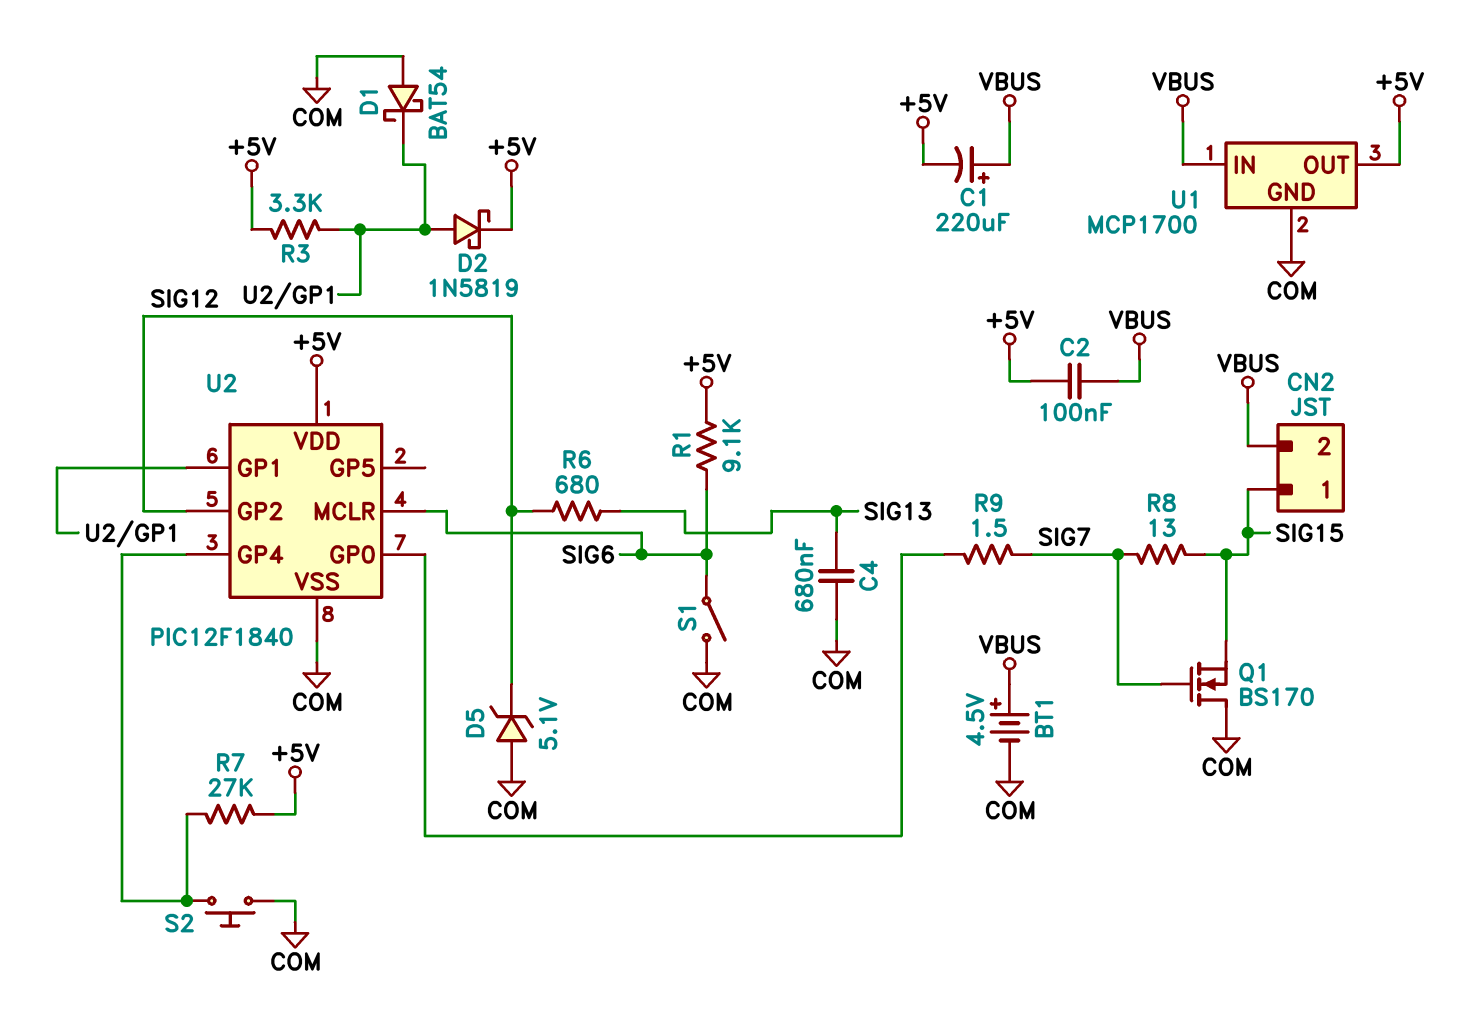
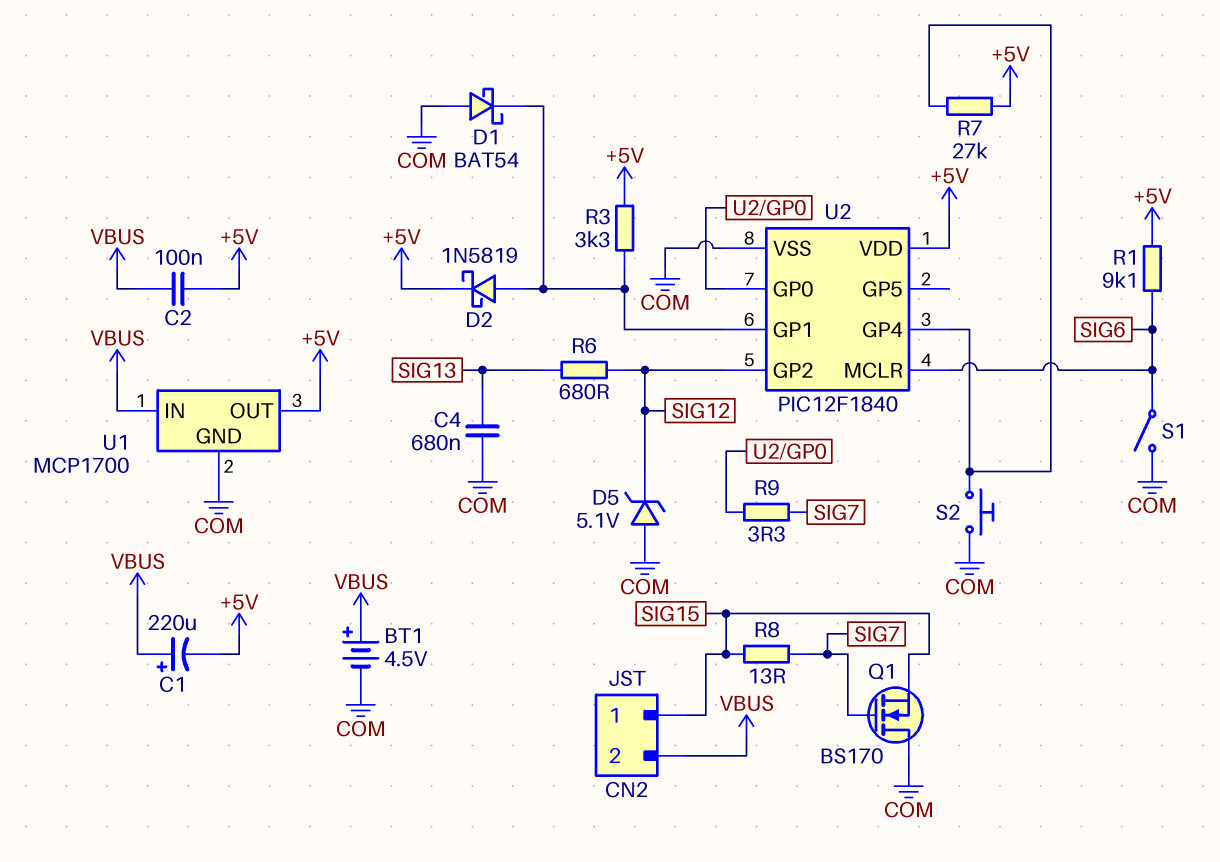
R9: 1.5 (SIG7, U2/GP0) -> 3.3 (SIG7, U2/GP0)

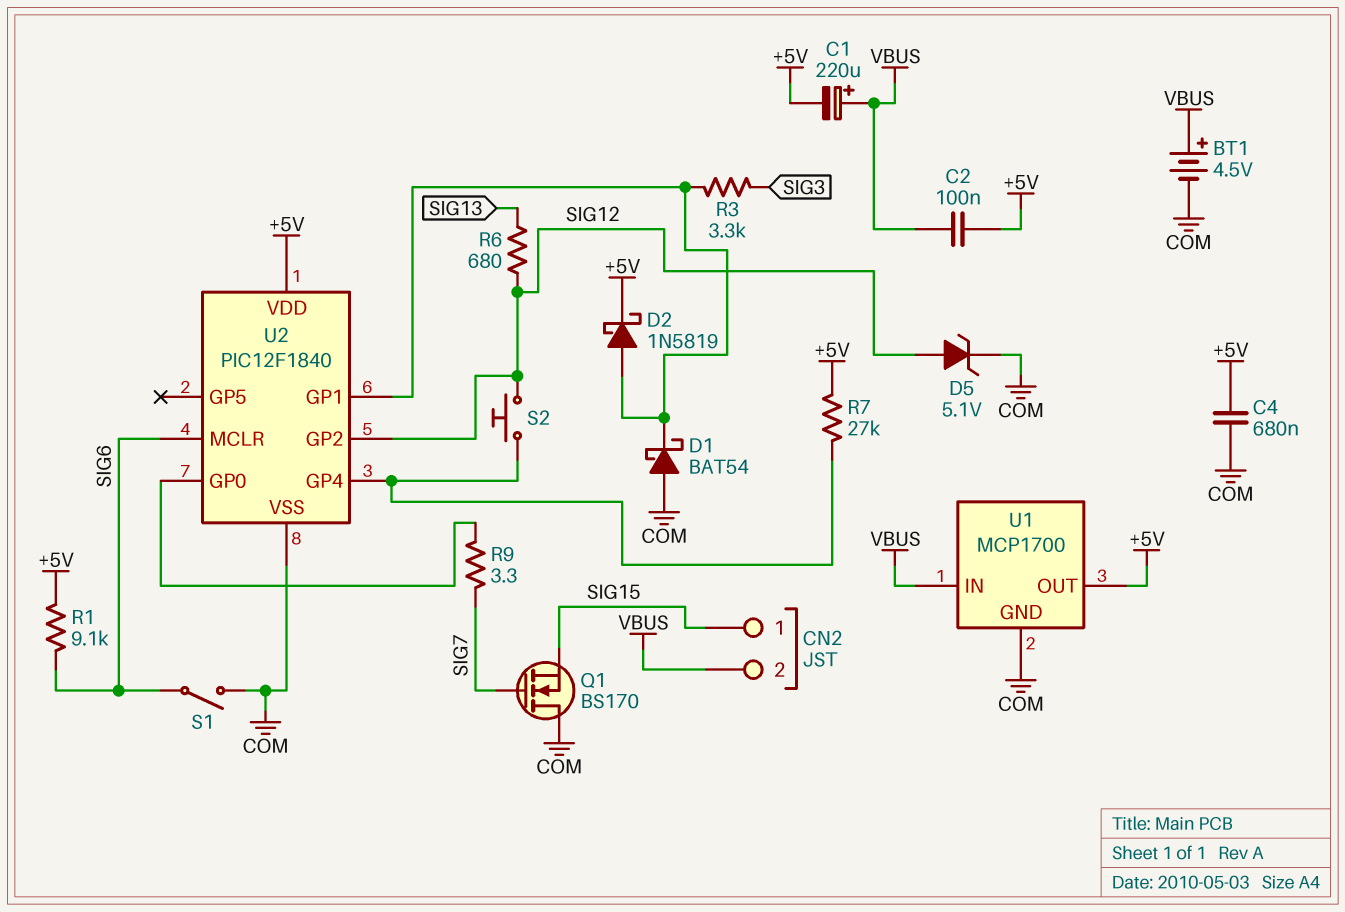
C4: 680nF (COM, SIG13) -> 680nF (+5V, COM)
D5: zener 5.1V (A COM, K SIG12) -> zener 5.1V (A SIG12, K COM)
R3: 3.3k (+5V, U2/GP1) -> 3.3k (SIG3, U2/GP1)
R8: 13 (SIG7, SIG15) -> none
S2: button (COM, U2/GP4) -> button (SIG12, U2/GP4)

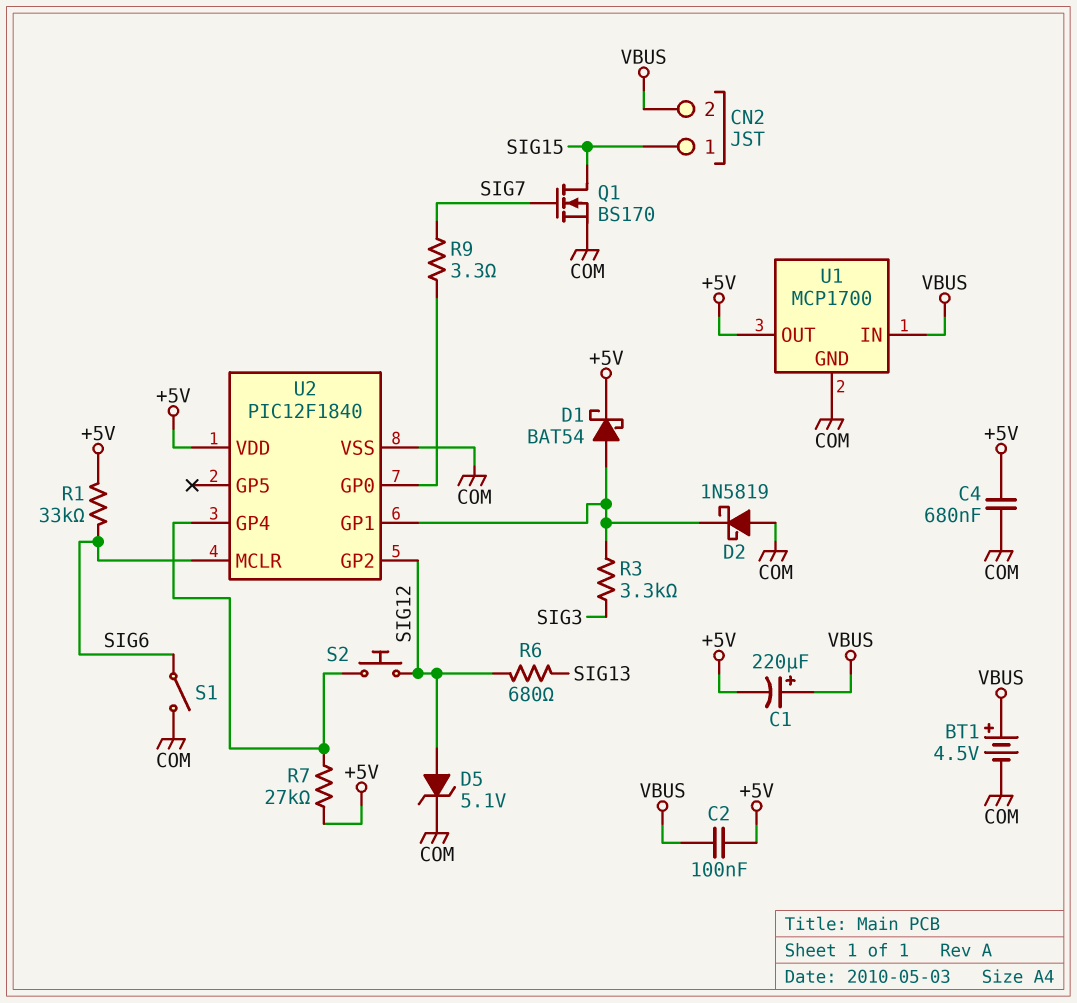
D1: schottky BAT54 (A COM, K U2/GP1) -> schottky BAT54 (A U2/GP1, K +5V)
D2: schottky 1N5819 (A U2/GP1, K +5V) -> schottky 1N5819 (A COM, K U2/GP1)
Q1: NMOS BS170 (G SIG7, D COM, S SIG15) -> NMOS BS170 (G SIG7, D SIG15, S COM)
R1: 9.1k (+5V, SIG6) -> 33k (+5V, SIG6)

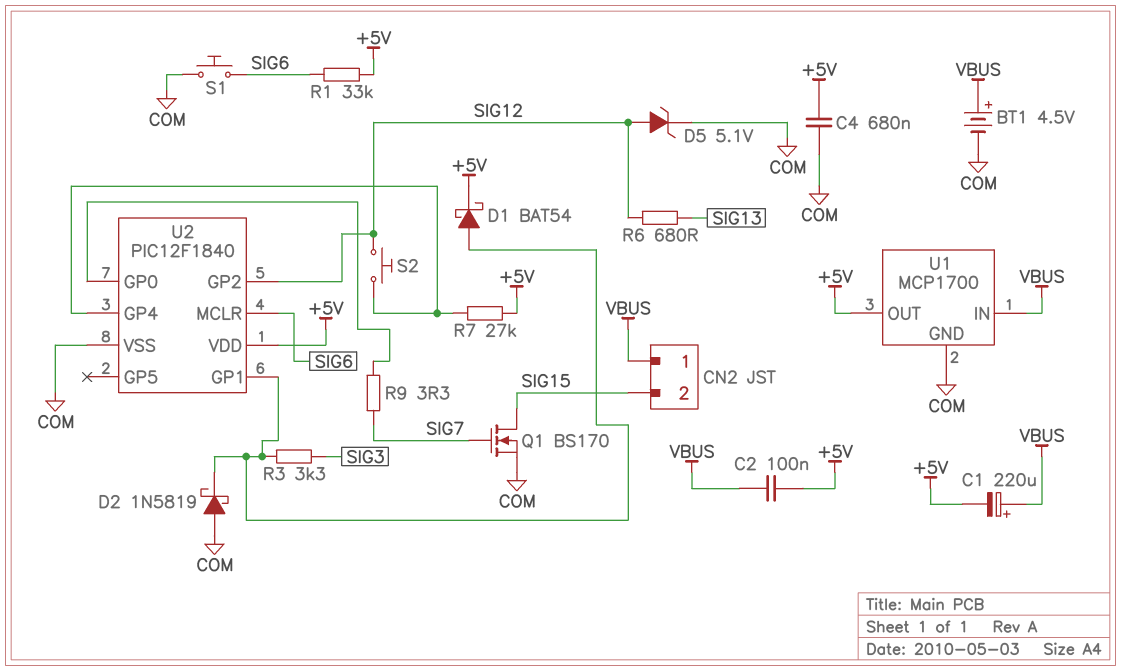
CN2 pin 1: SIG15 -> VBUS
CN2 pin 2: VBUS -> SIG15
S1: switch (COM, SIG6) -> button (COM, SIG6)

